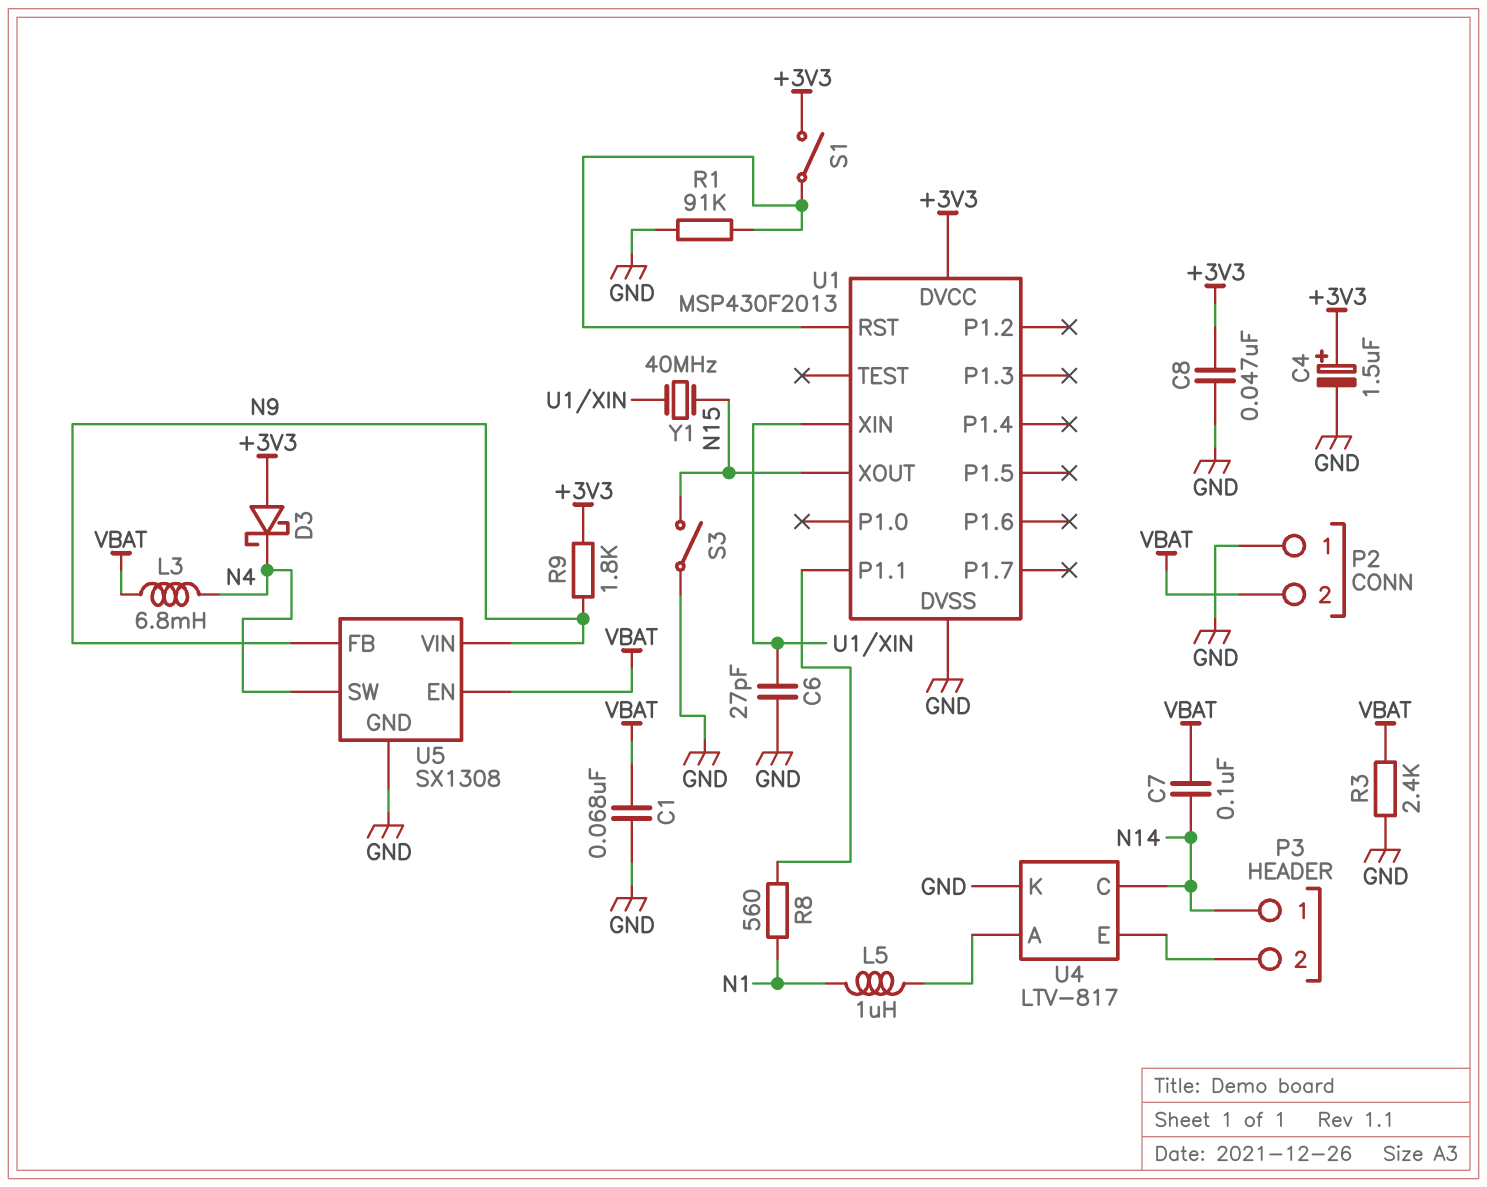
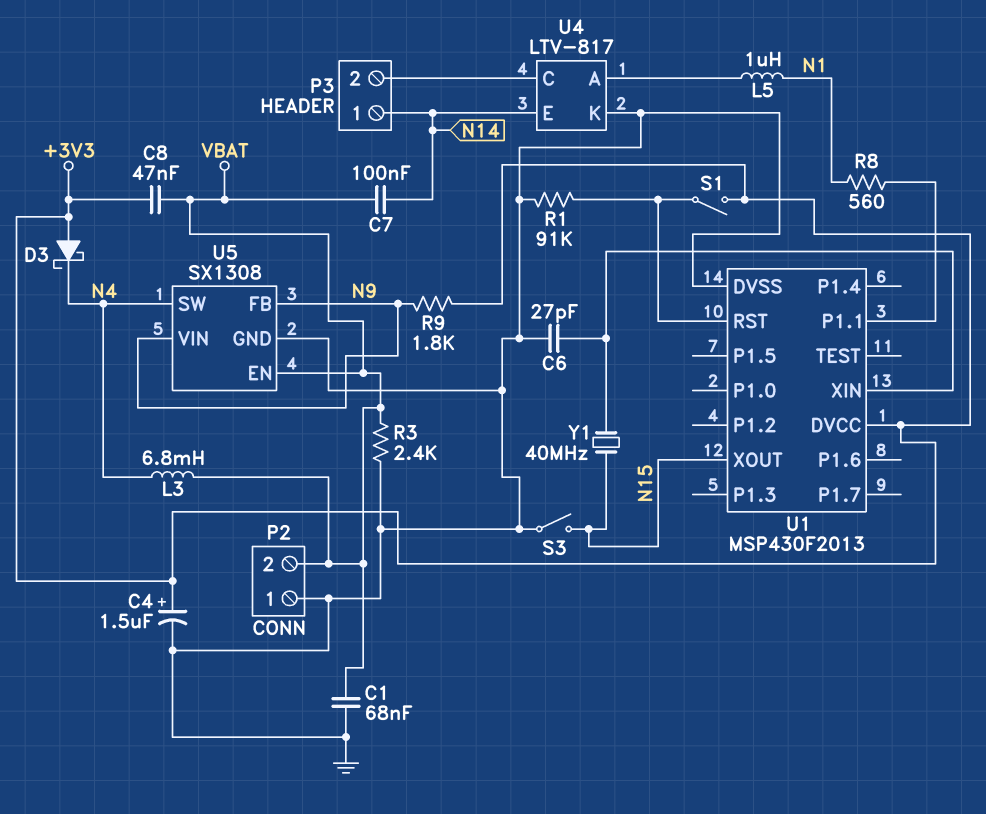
C8: 47nF (+3V3, GND) -> 47nF (+3V3, VBAT)
U4 pin C: N14 -> P3/2
U4 pin E: P3/2 -> N14

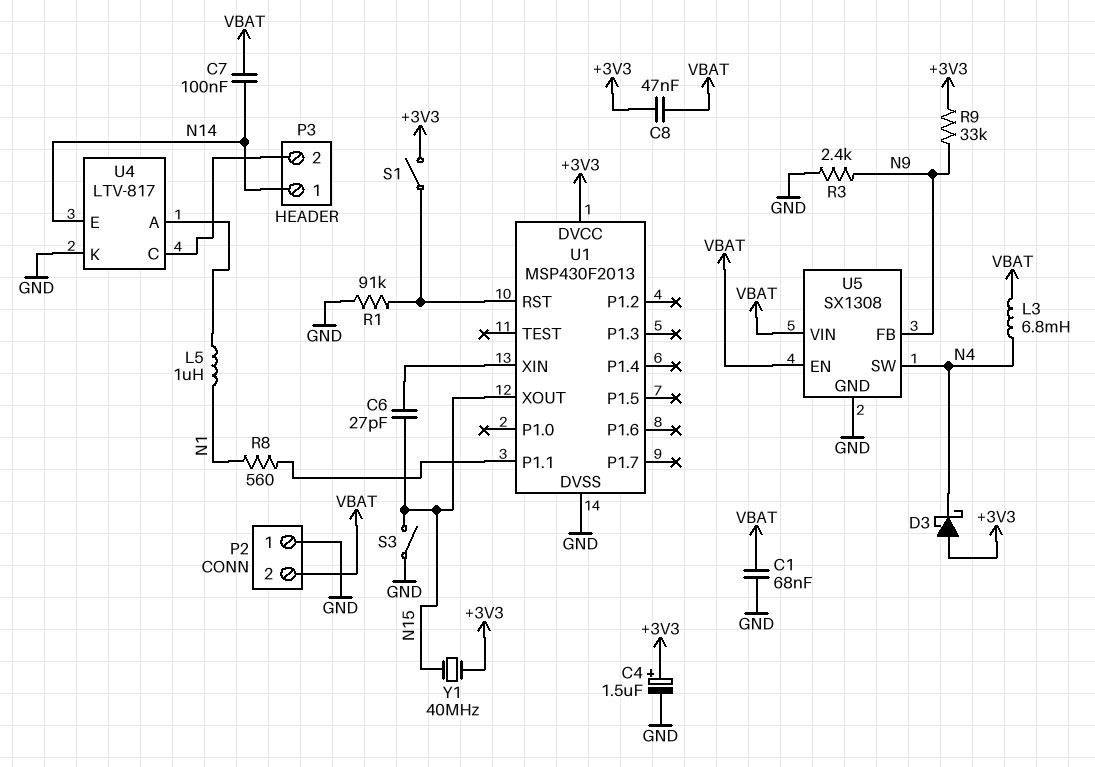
C6: 27pF (GND, U1/XIN) -> 27pF (N15, U1/XIN)
R3: 2.4k (GND, VBAT) -> 2.4k (GND, N9)
R9: 1.8k (+3V3, N9) -> 33k (+3V3, N9)
U5 pin VIN: N9 -> VBAT
Y1: 40MHz (N15, U1/XIN) -> 40MHz (+3V3, N15)

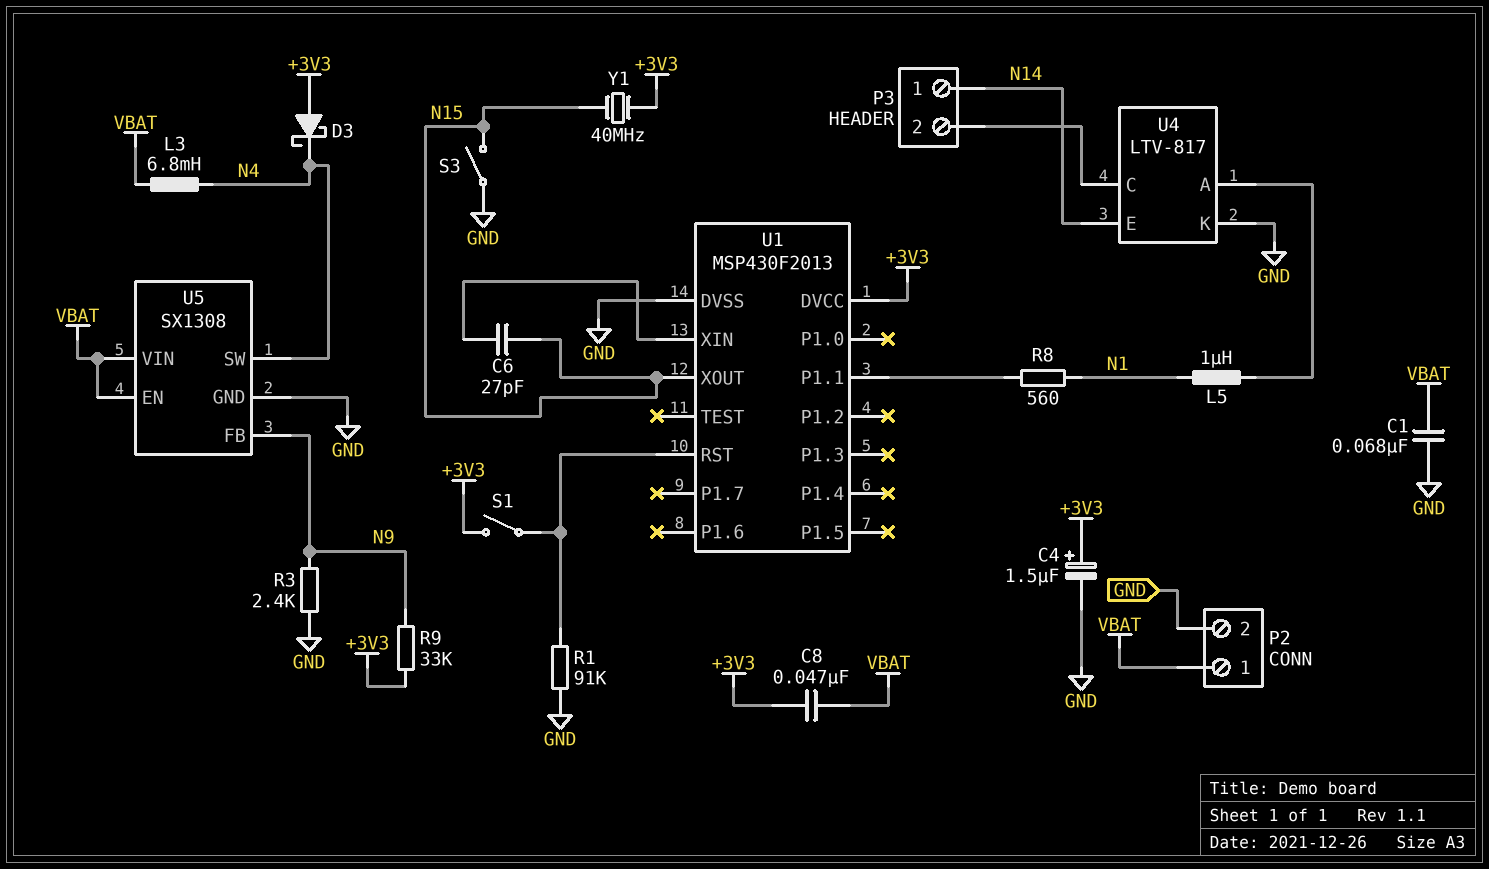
C7: 100nF (N14, VBAT) -> none
P2 pin 1: GND -> VBAT
P2 pin 2: VBAT -> GND

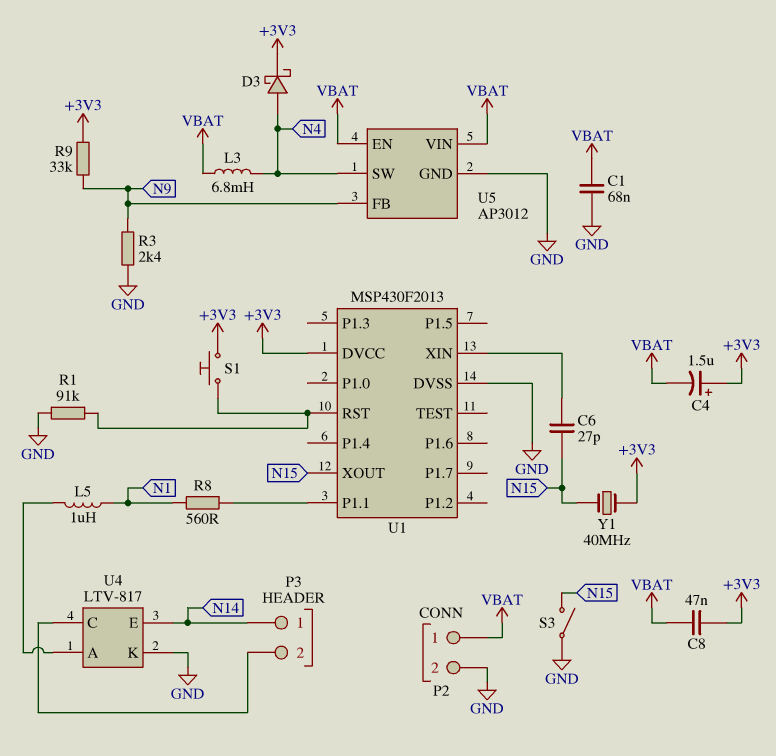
C4: 1.5uF (plus +3V3, minus GND) -> 1.5uF (plus +3V3, minus VBAT)
D3: schottky (A +3V3, K N4) -> schottky (A N4, K +3V3)
S1: switch (+3V3, U1/RST) -> button (+3V3, U1/RST)
U5: SX1308 -> AP3012

